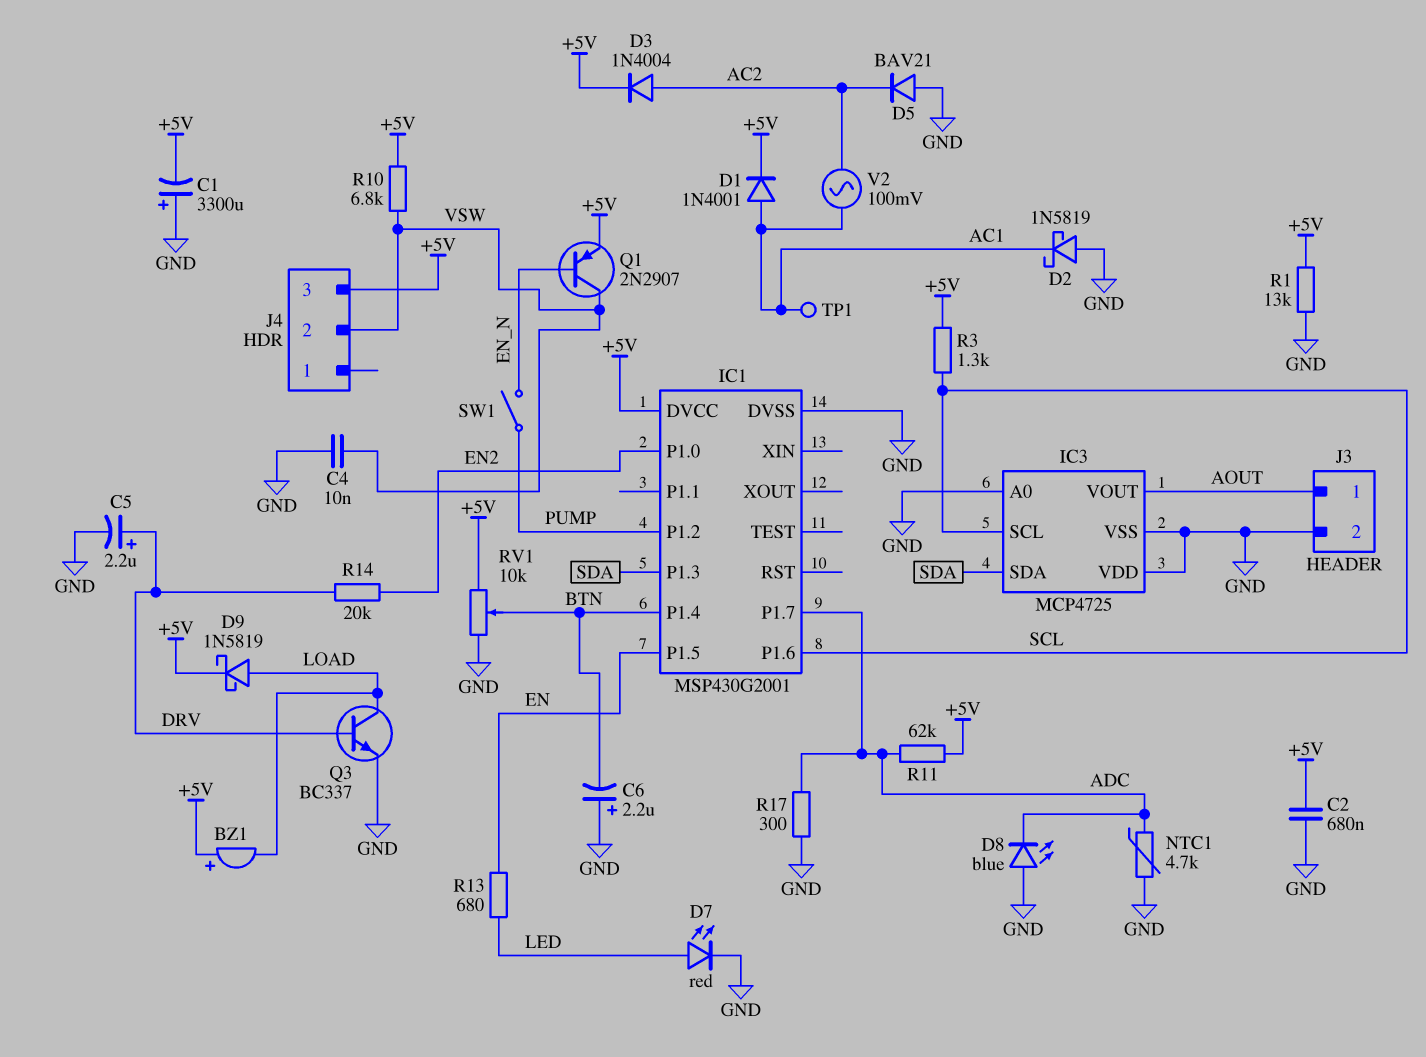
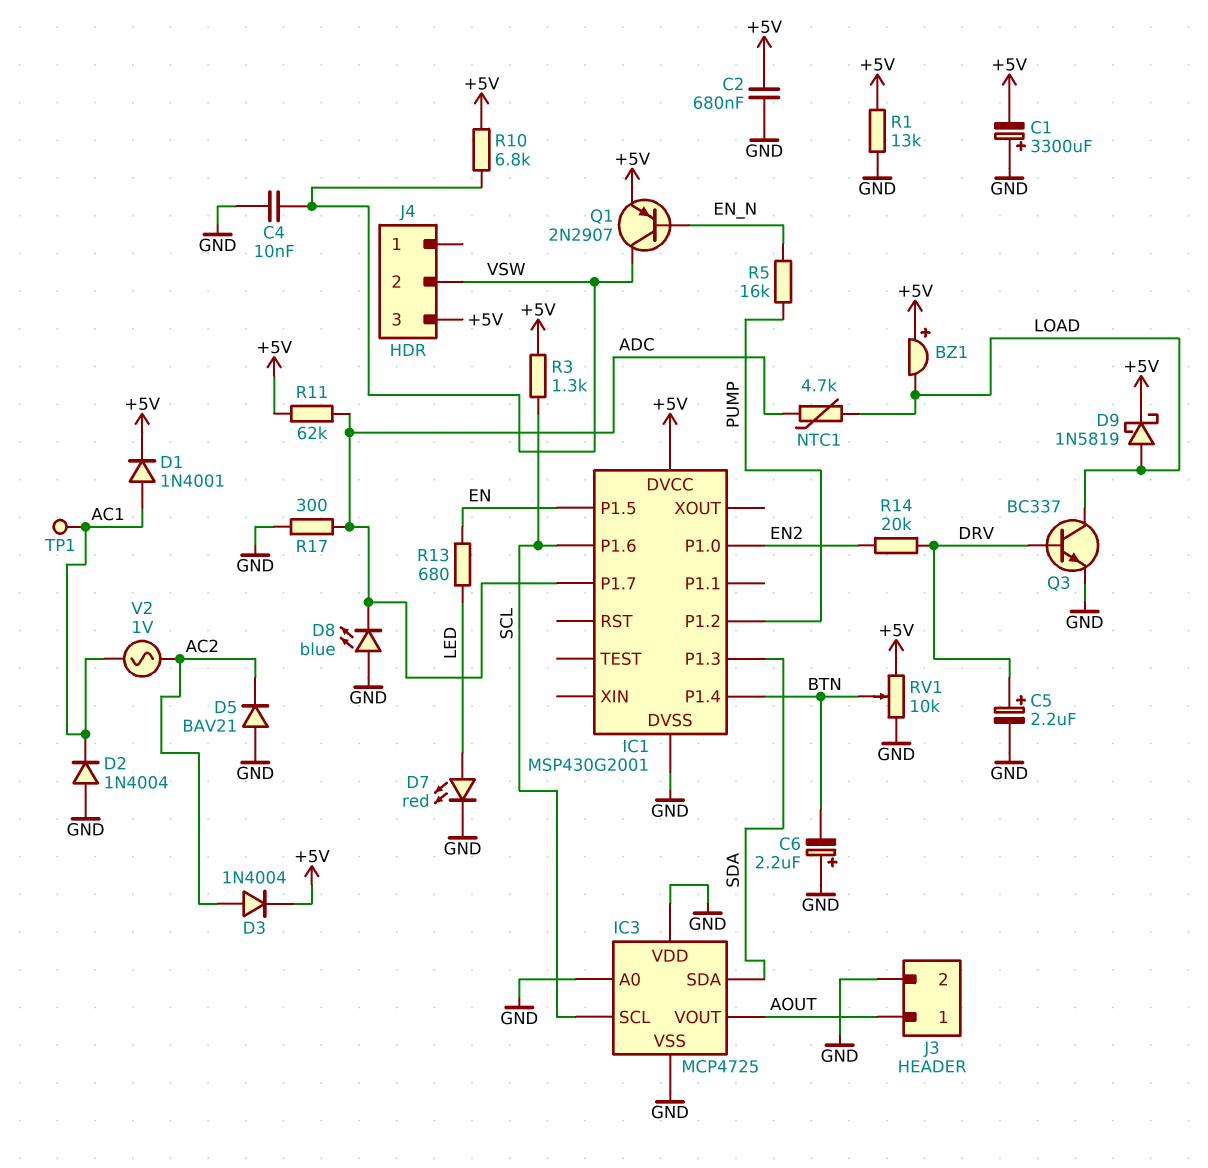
D2: schottky 1N5819 (A GND, K AC1) -> diode 1N4004 (A GND, K AC1)
NTC1: 4.7k (ADC, GND) -> 4.7k (ADC, LOAD)
R5: none -> 16k (EN_N, PUMP)
SW1: switch (EN_N, PUMP) -> none
V2: AC 100mV (AC1, AC2) -> AC 1V (AC1, AC2)

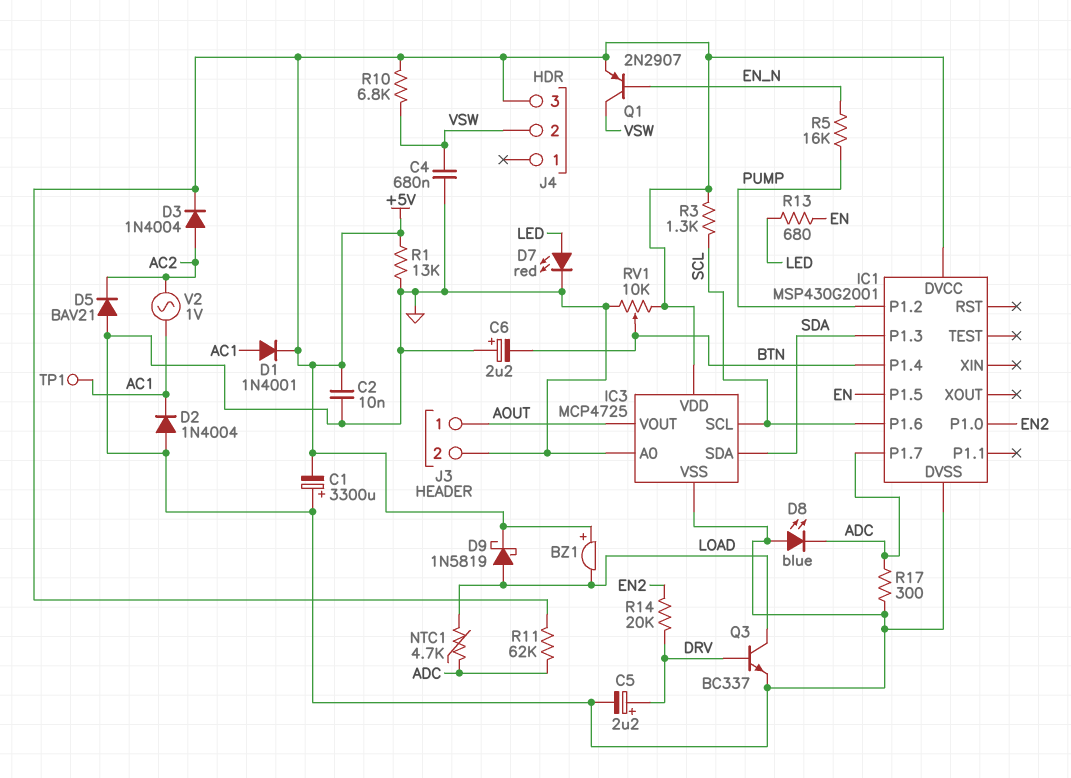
C2: 680nF (+5V, GND) -> 10nF (+5V, GND)
C4: 10nF (GND, VSW) -> 680nF (GND, VSW)
IC3 pin VDD: GND -> +5V

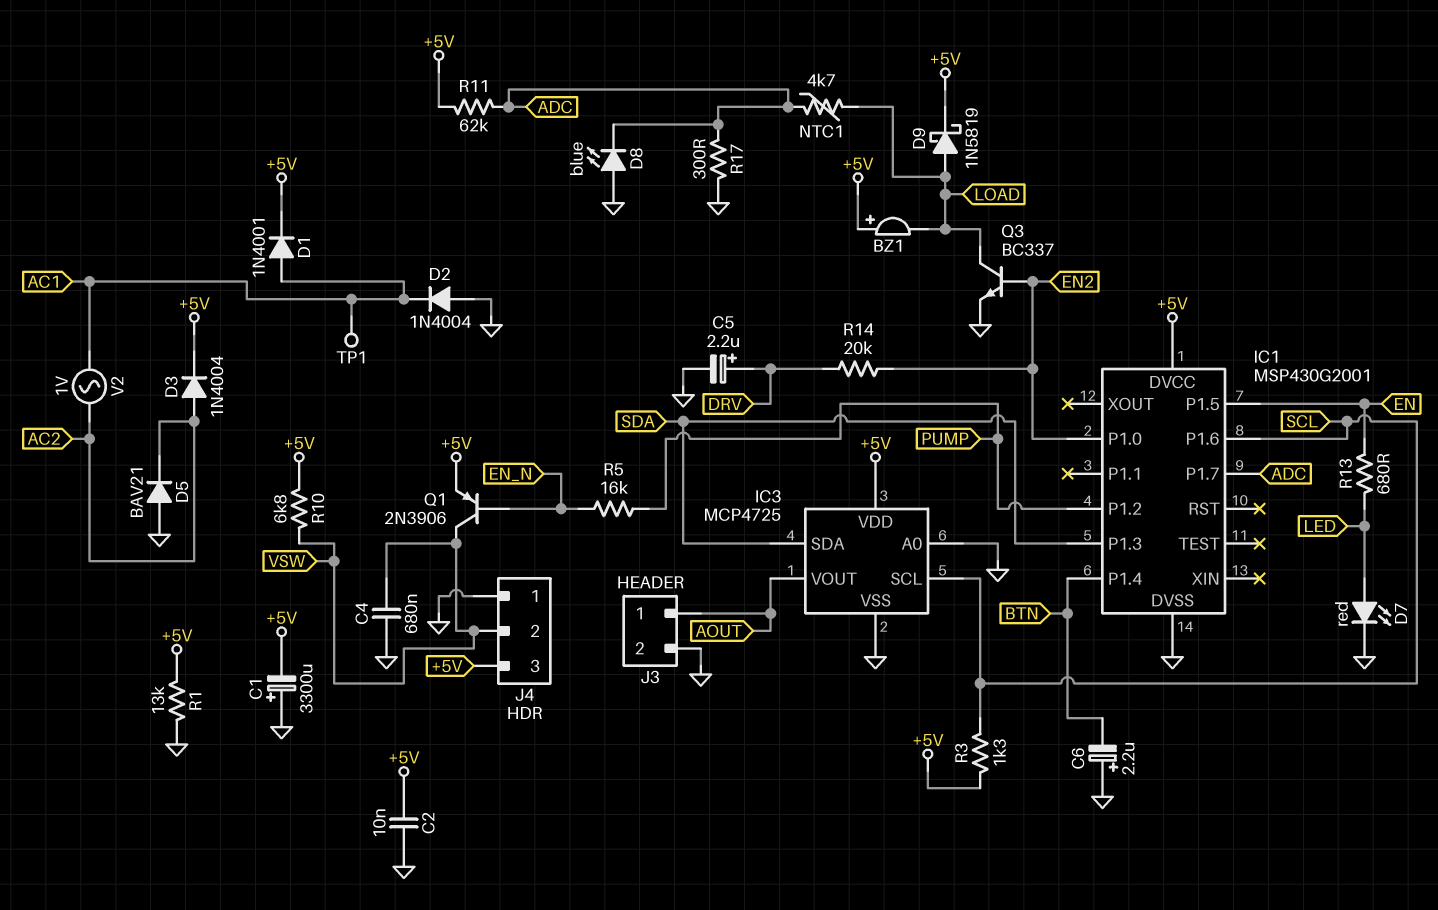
J4 pin 1: none -> GND
Q1: PNP 2N2907 (B EN_N, C VSW, E +5V) -> PNP 2N3906 (B EN_N, C VSW, E +5V)
Q3: NPN BC337 (B DRV, C LOAD, E GND) -> NPN BC337 (B EN2, C LOAD, E GND)
RV1: 10k (+5V, GND, wiper BTN) -> none

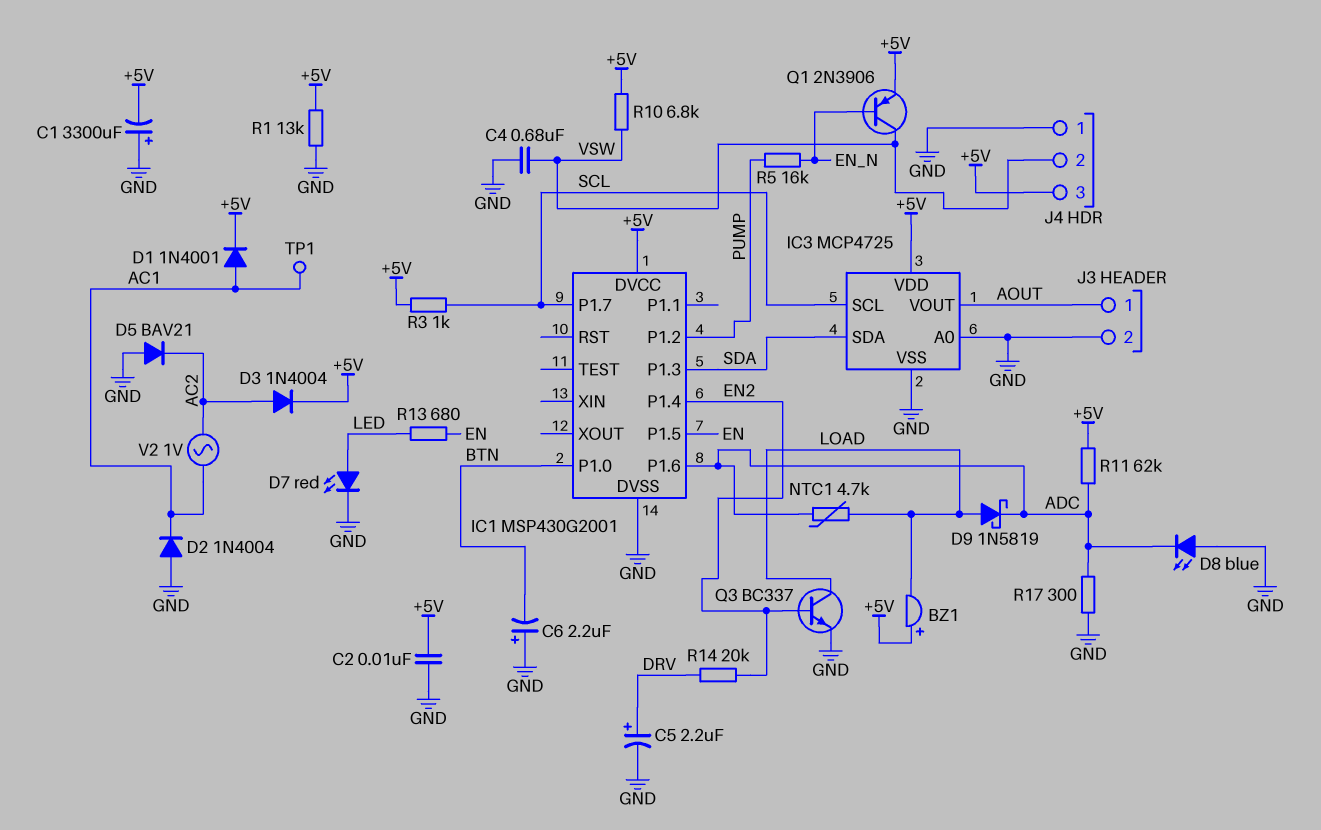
D9: schottky 1N5819 (A LOAD, K +5V) -> schottky 1N5819 (A LOAD, K ADC)
IC1 pin P1.0: EN2 -> BTN
IC1 pin P1.4: BTN -> EN2
IC1 pin P1.6: SCL -> ADC
IC1 pin P1.7: ADC -> SCL
R3: 1.3k (+5V, SCL) -> 1k (+5V, SCL)

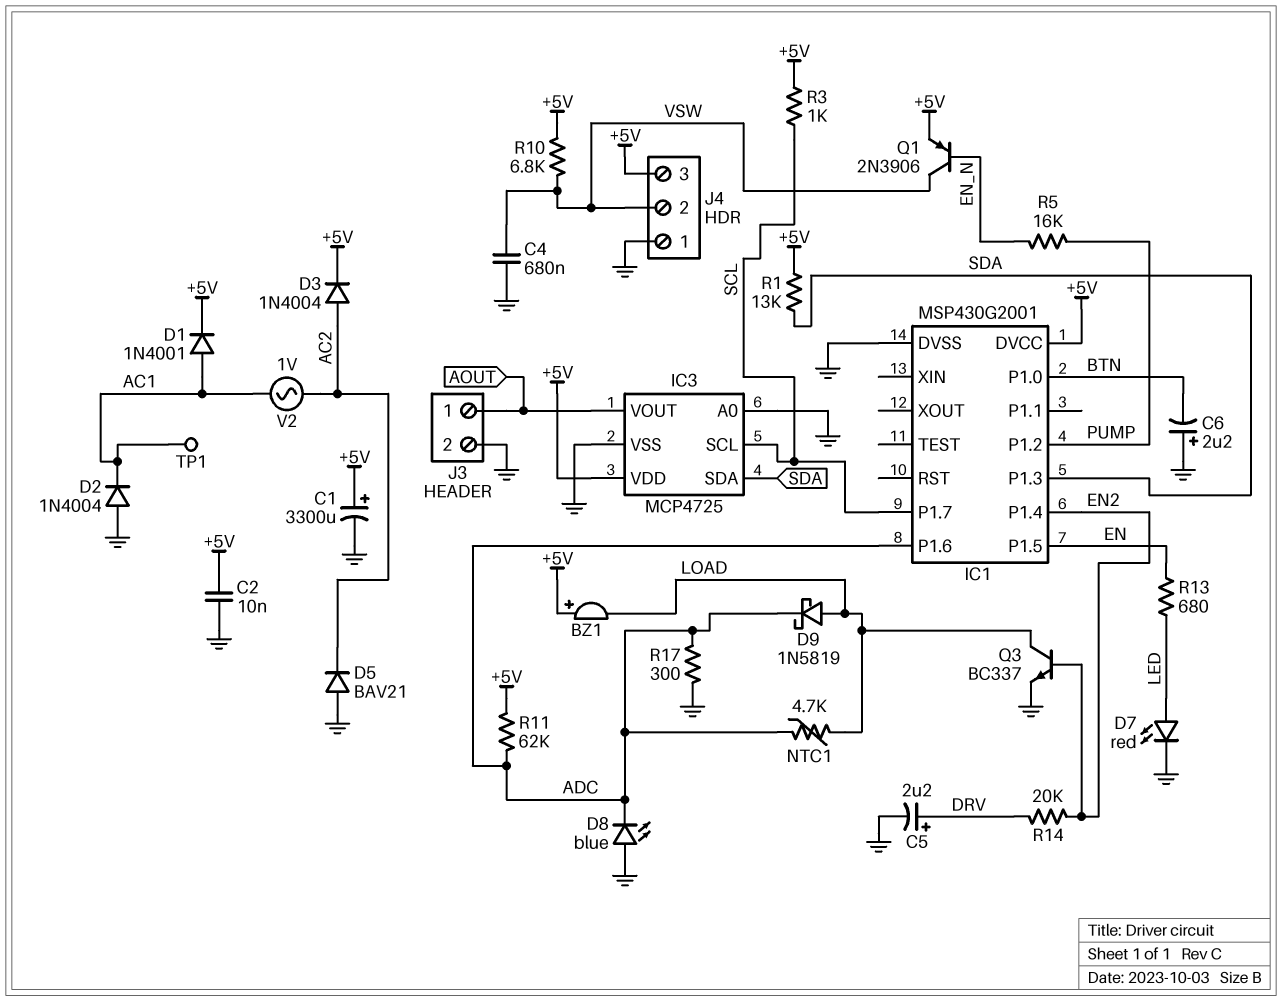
C1: 3300uF (plus GND, minus +5V) -> 3300uF (plus +5V, minus GND)
R1: 13k (+5V, GND) -> 13k (+5V, SDA)

